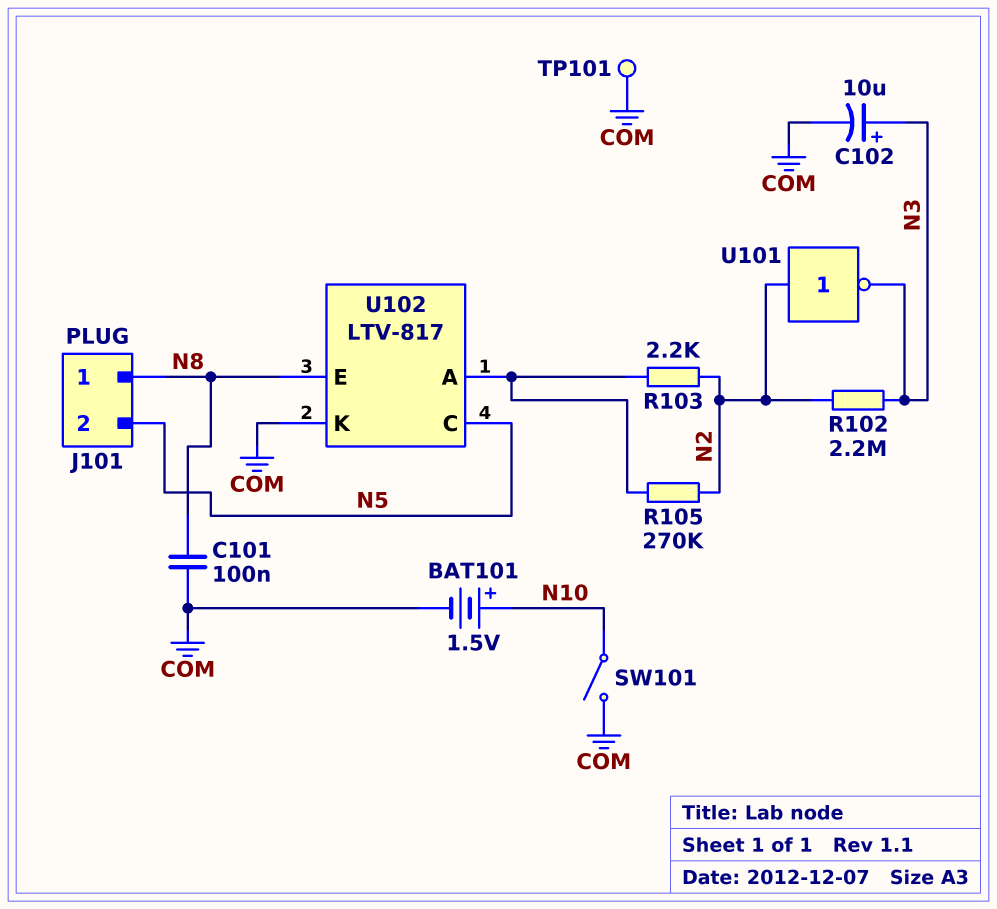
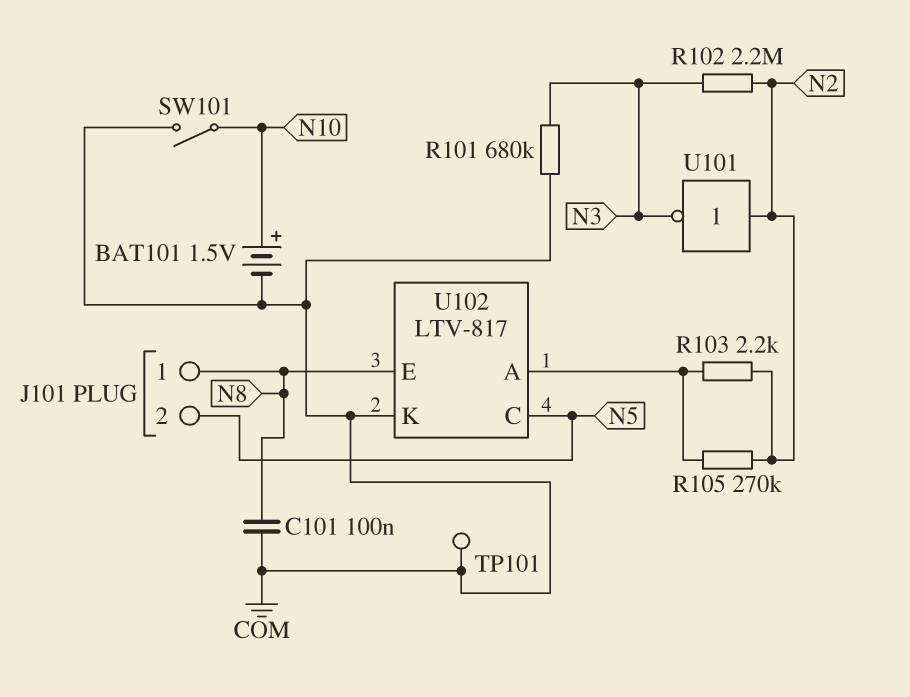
C102: 10uF (plus N3, minus COM) -> none
R101: none -> 680k (COM, N3)

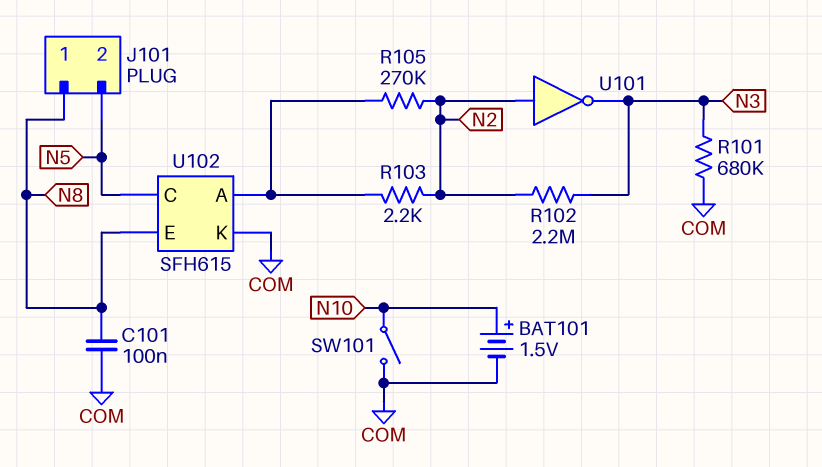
TP101: test point (COM) -> none
U102: LTV-817 -> SFH615

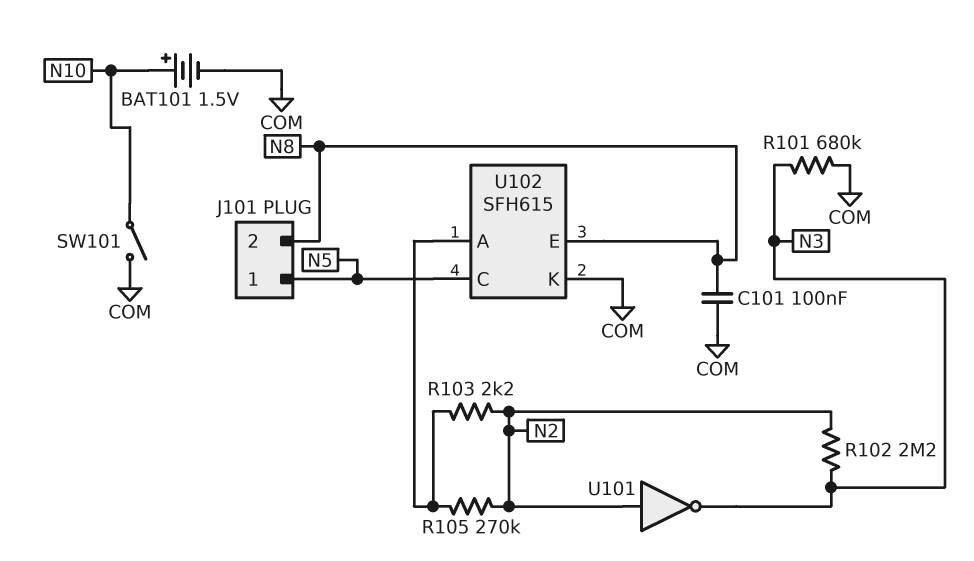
J101 pin 1: N8 -> N5
J101 pin 2: N5 -> N8

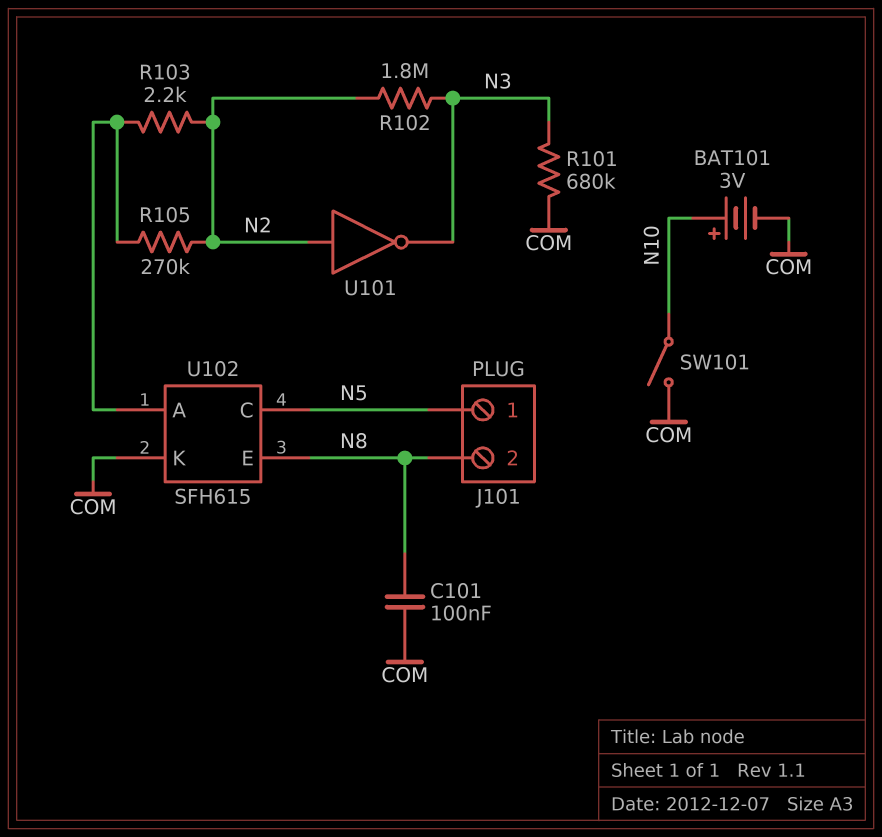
BAT101: 1.5V (plus N10, minus COM) -> 3V (plus N10, minus COM)
R102: 2.2M (N2, N3) -> 1.8M (N2, N3)

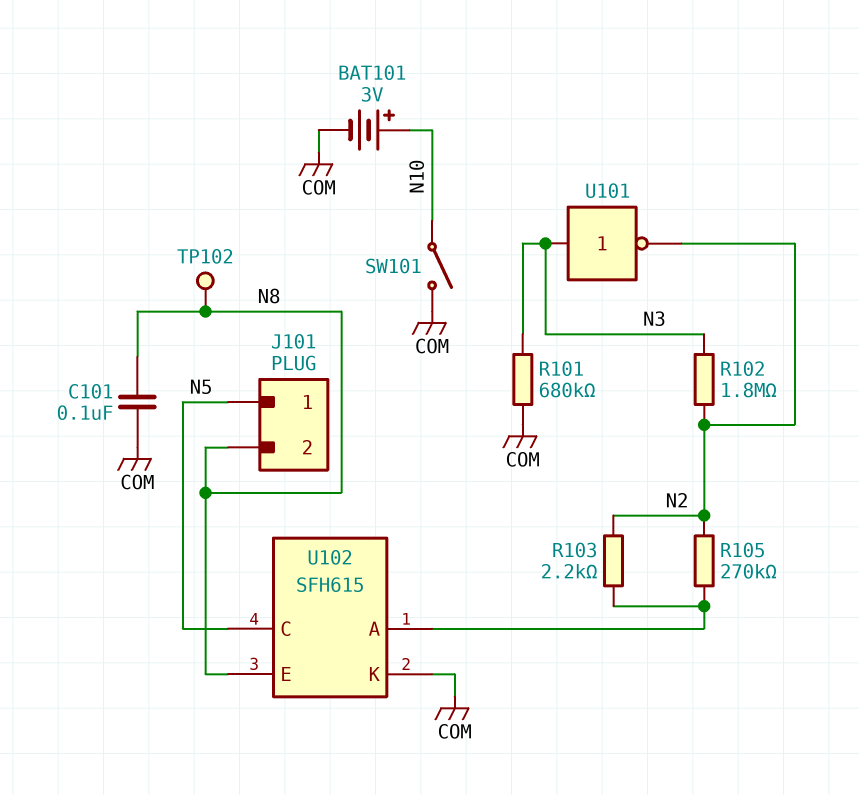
TP102: none -> test point (N8)
U101: NOT (in N2, out N3) -> NOT (in N3, out N2)

